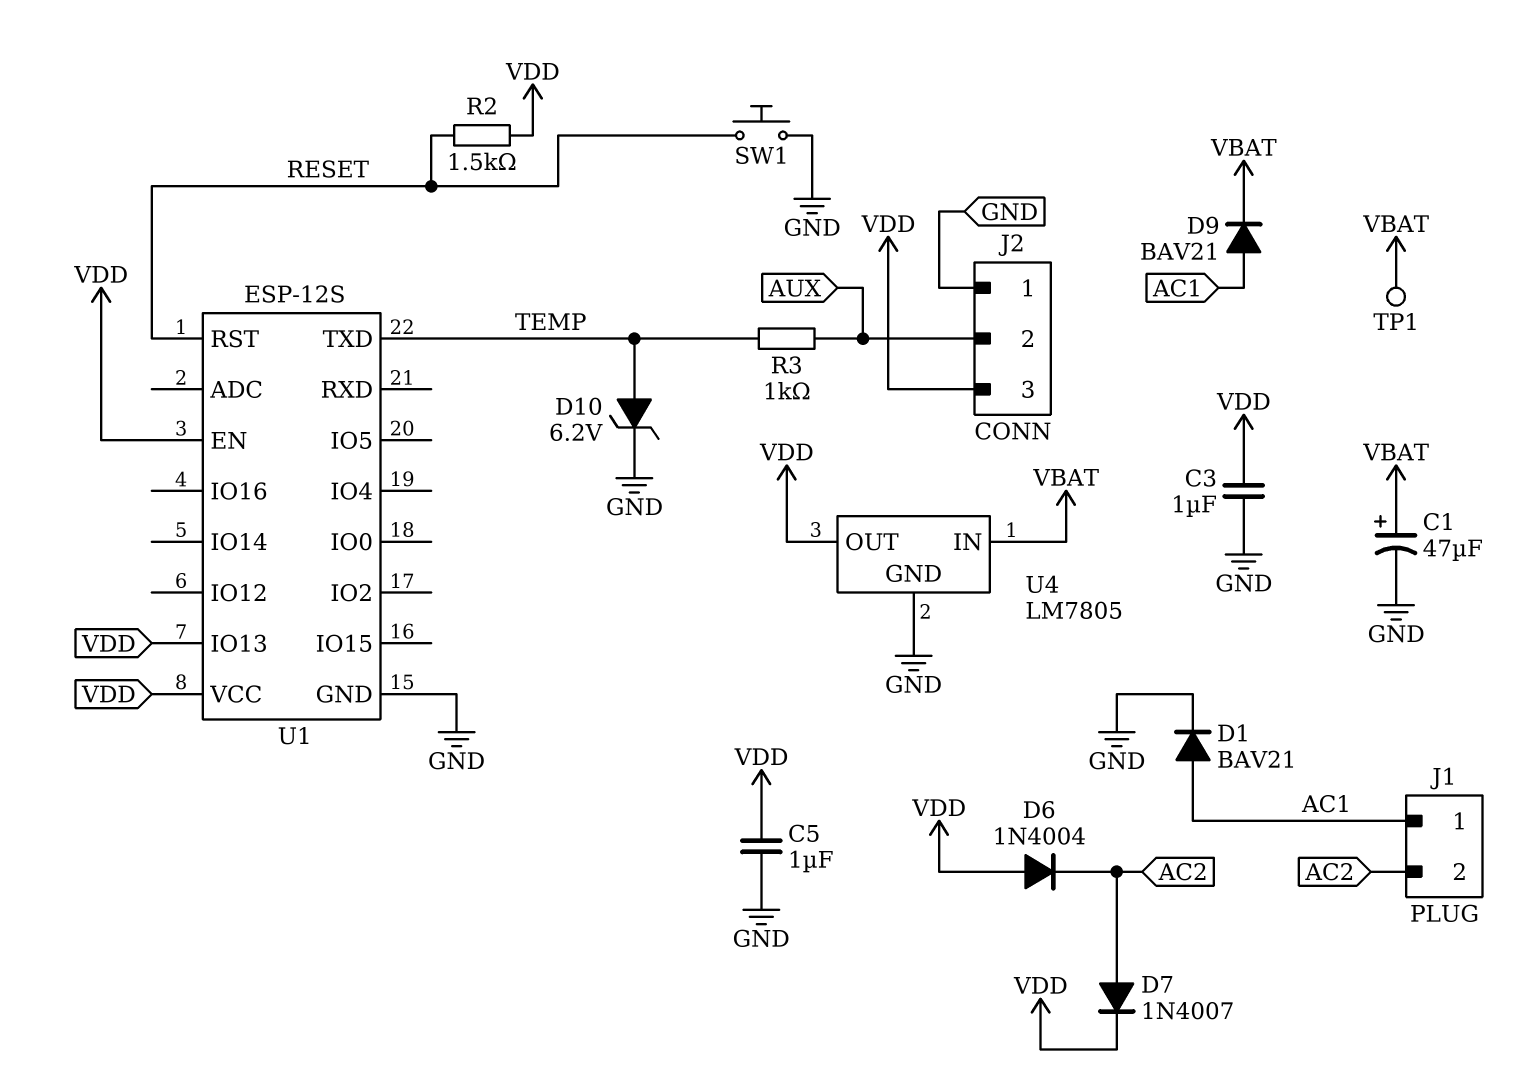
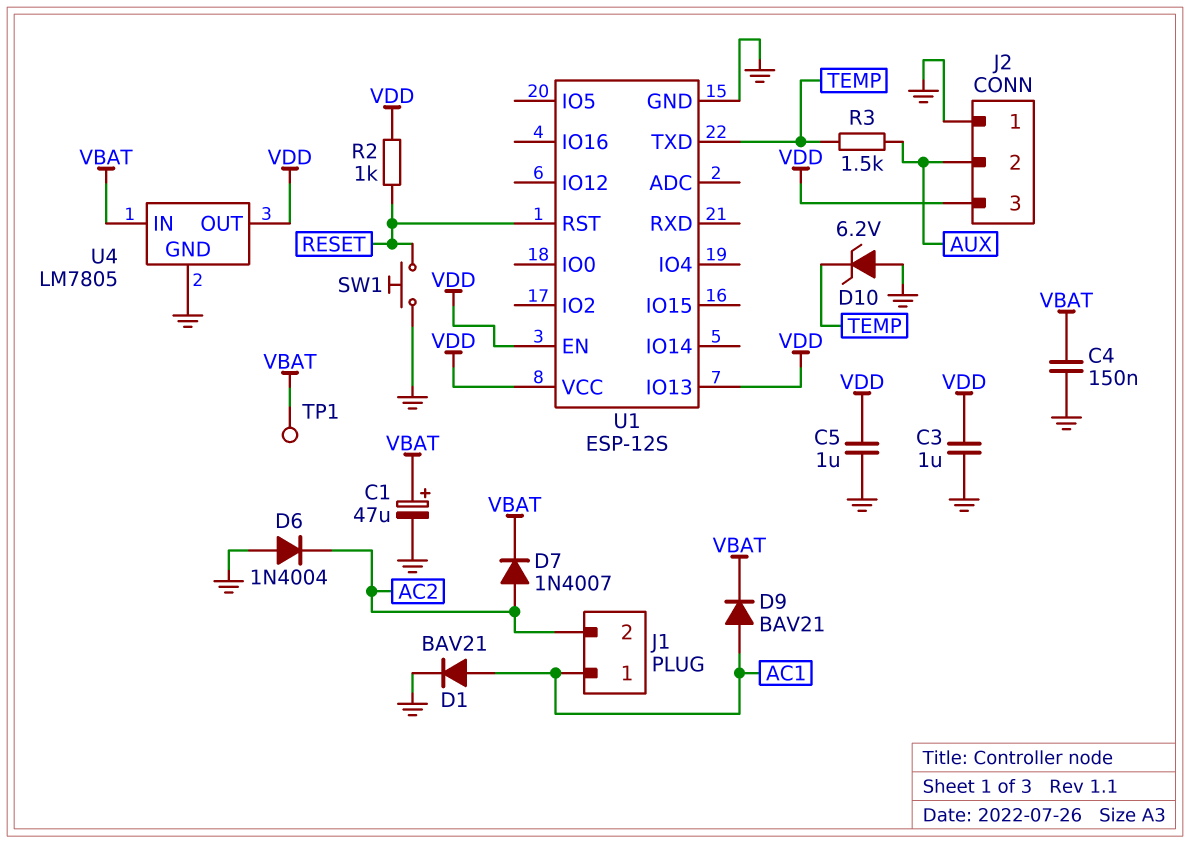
C4: none -> 150nF (GND, VBAT)
D6: diode 1N4004 (A VDD, K AC2) -> diode 1N4004 (A GND, K AC2)
D7: diode 1N4007 (A AC2, K VDD) -> diode 1N4007 (A AC2, K VBAT)
D10: zener 6.2V (A TEMP, K GND) -> zener 6.2V (A GND, K TEMP)
R2: 1.5k (RESET, VDD) -> 1k (RESET, VDD)
R3: 1k (AUX, TEMP) -> 1.5k (AUX, TEMP)

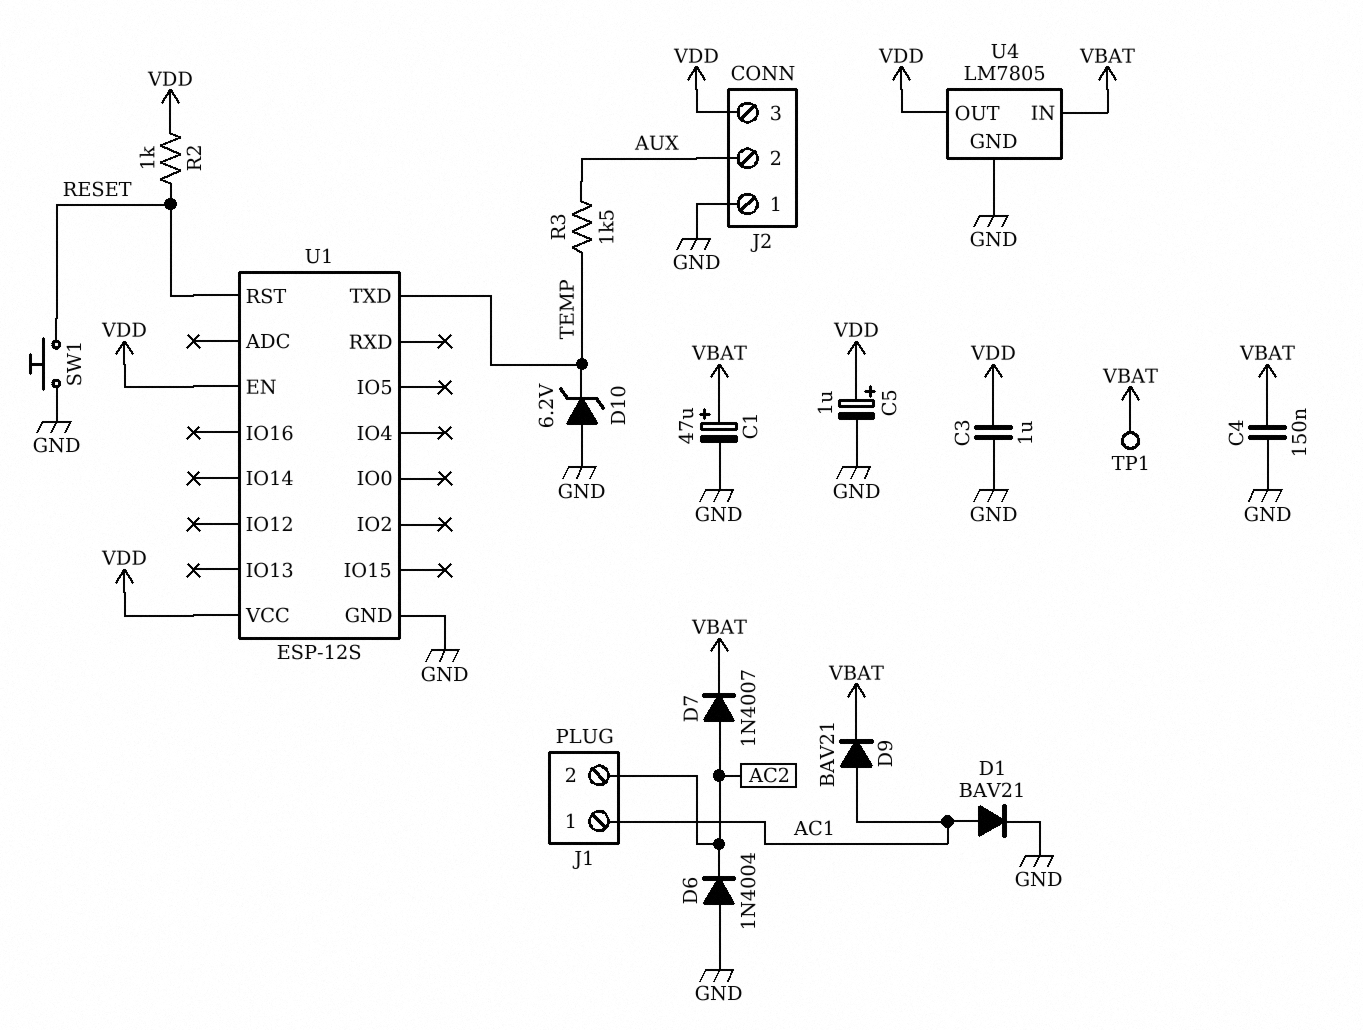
C5: 1uF (GND, VDD) -> 1uF (plus VDD, minus GND)
U1 pin IO13: VDD -> none

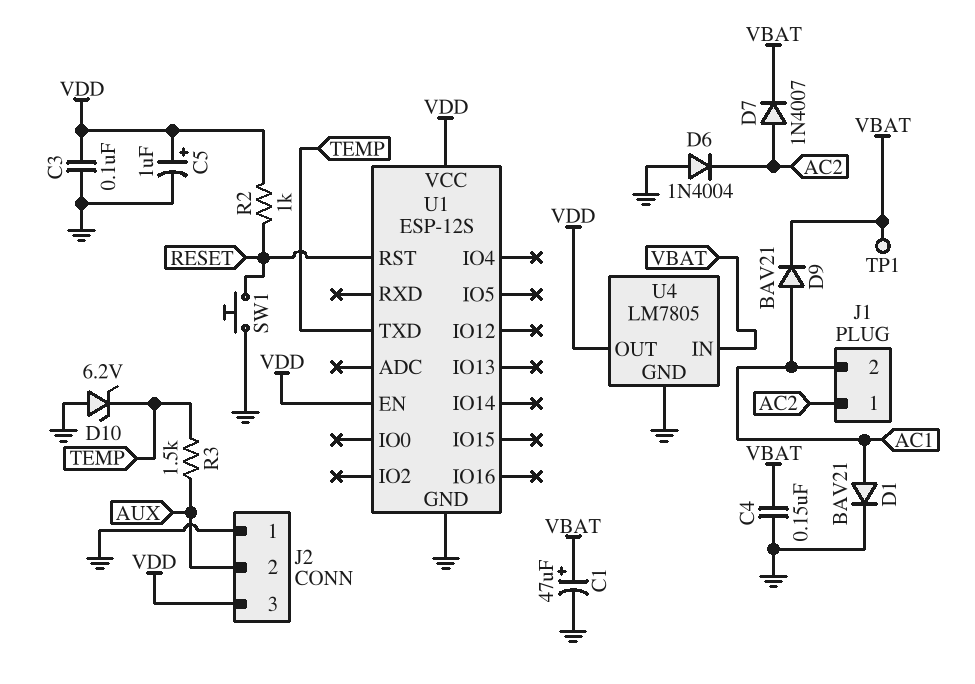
C3: 1uF (GND, VDD) -> 100nF (GND, VDD)
J1 pin 1: AC1 -> AC2
J1 pin 2: AC2 -> AC1

